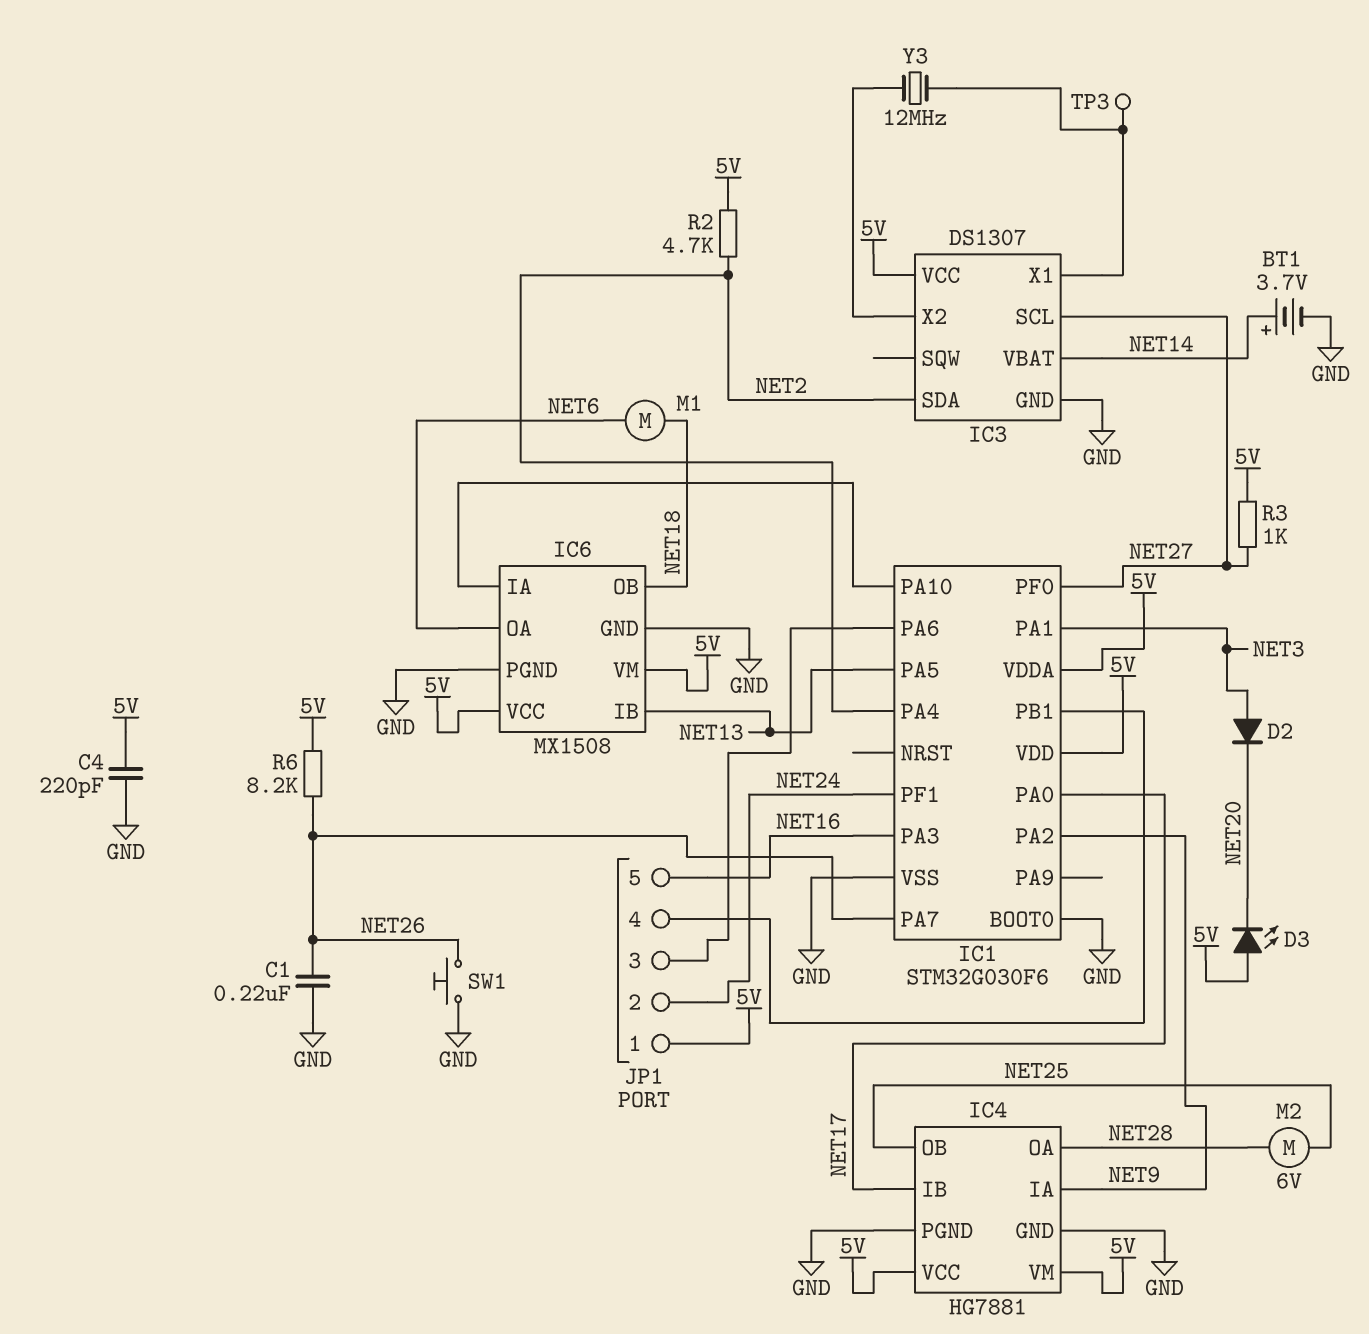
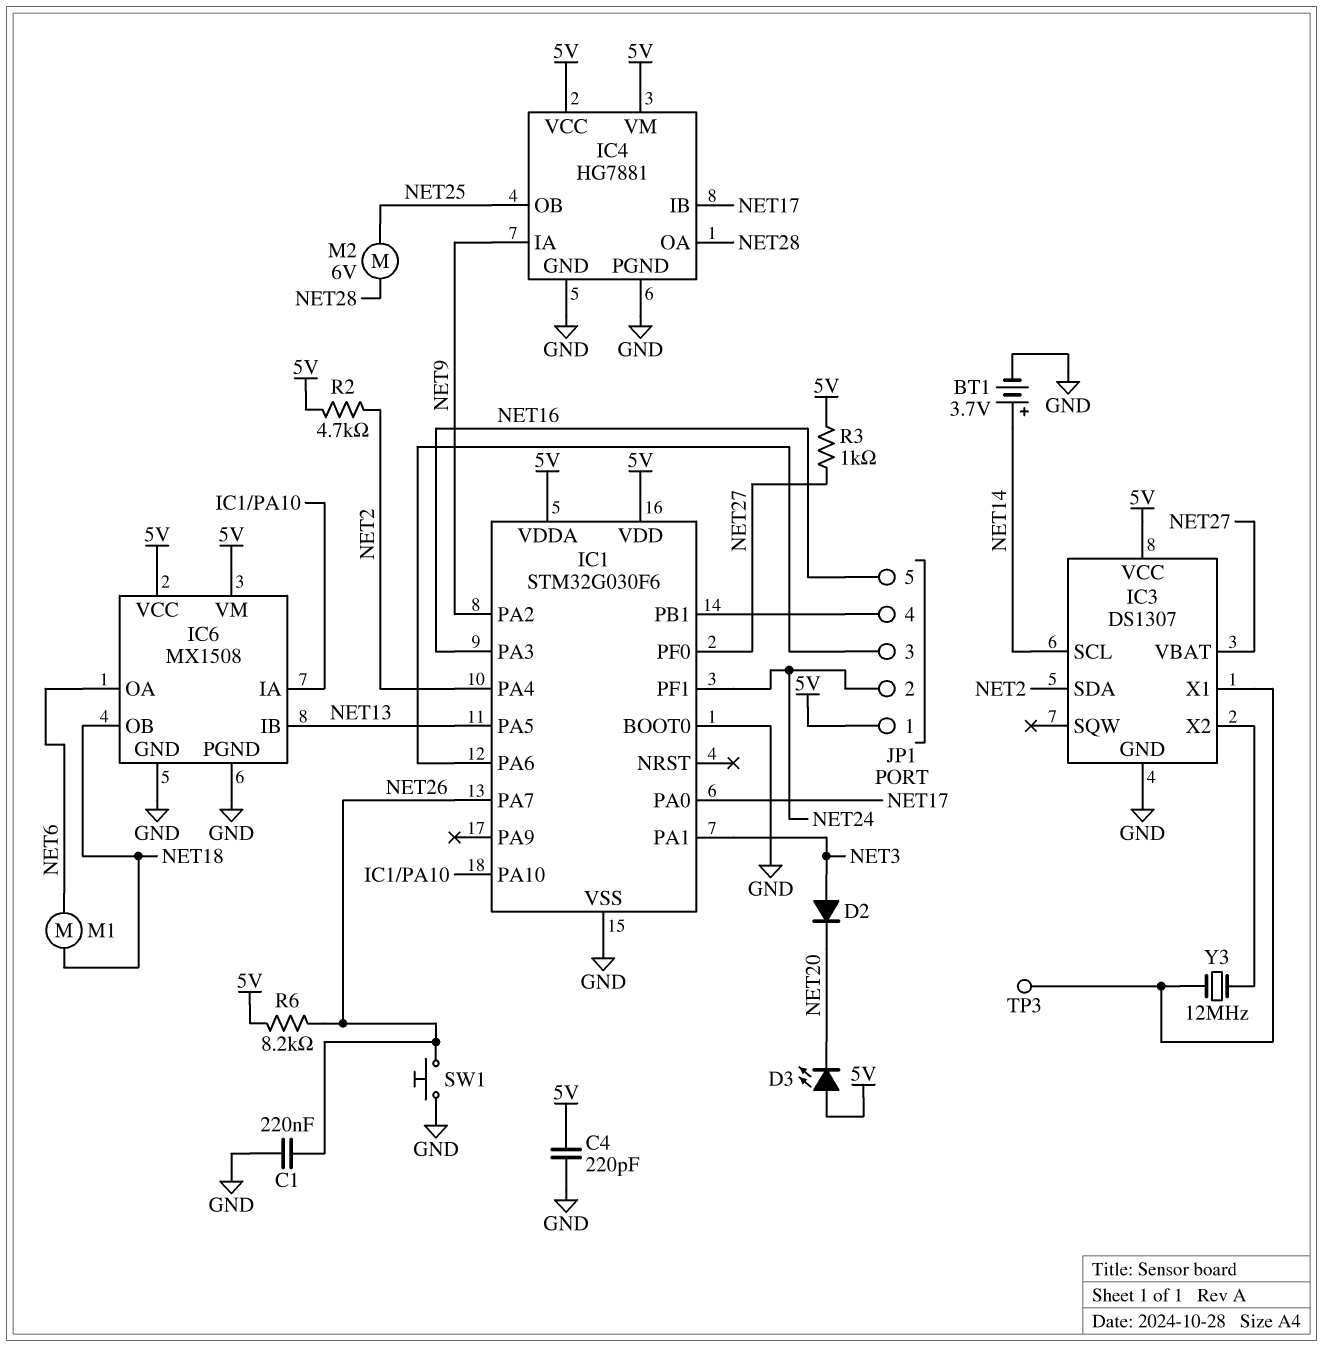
IC3 pin SCL: NET27 -> NET14
IC3 pin VBAT: NET14 -> NET27

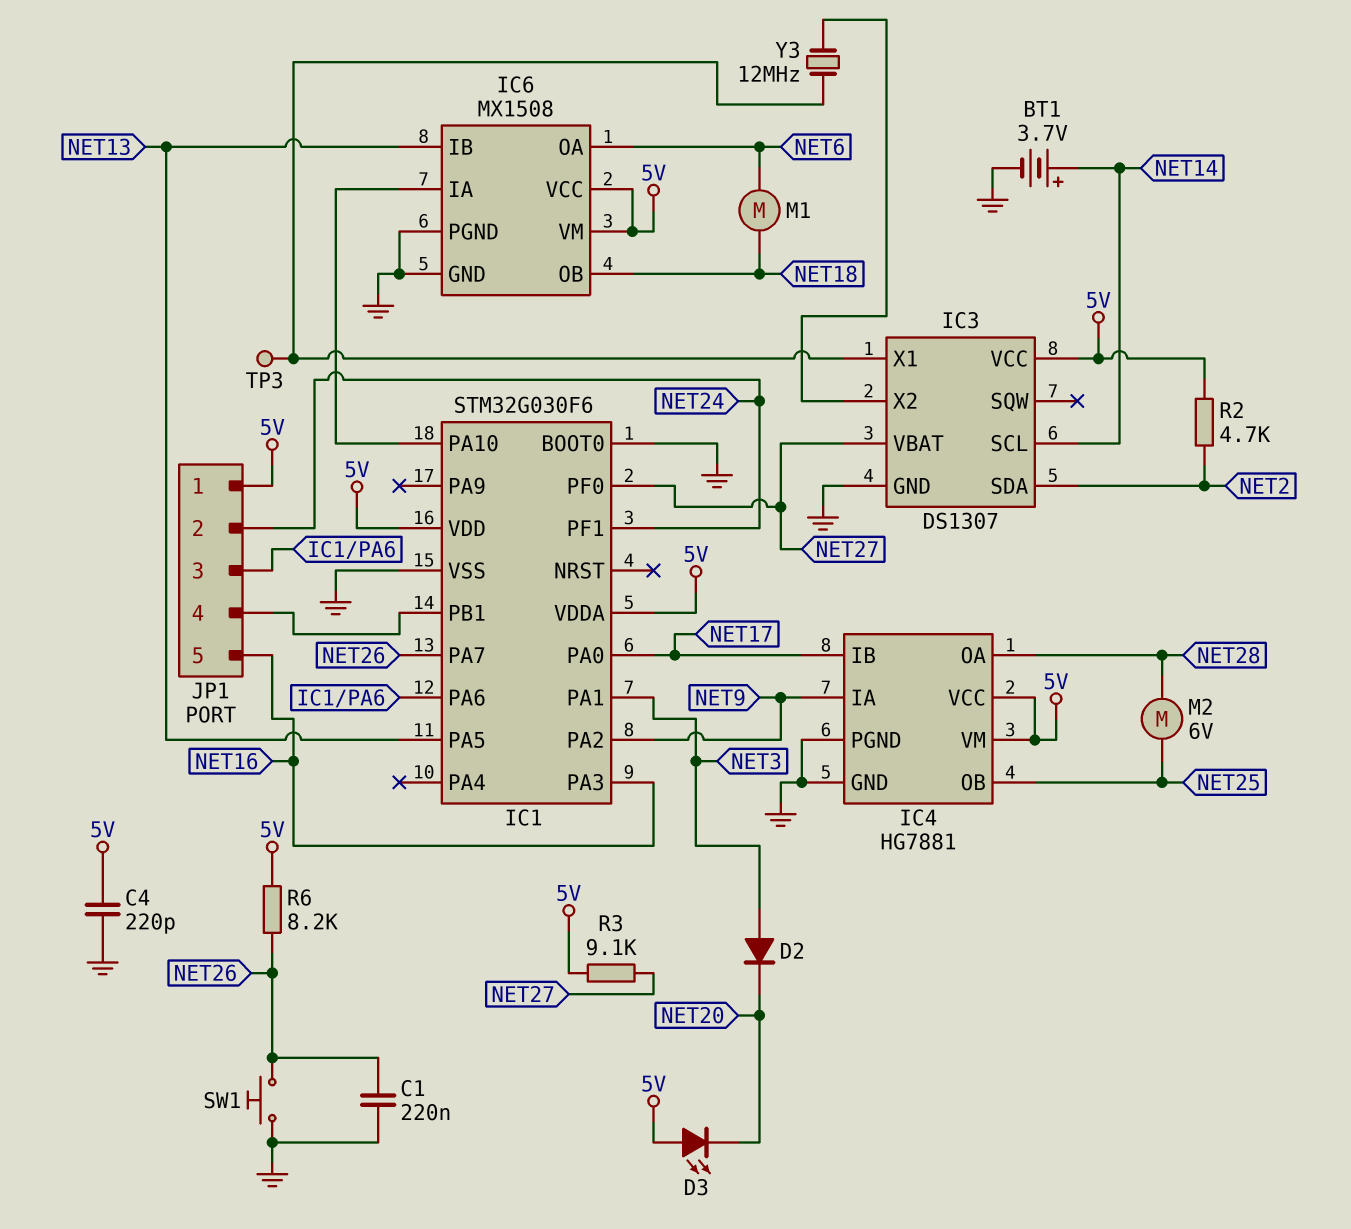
IC1 pin PA4: NET2 -> none
R3: 1k (5V, NET27) -> 9.1k (5V, NET27)

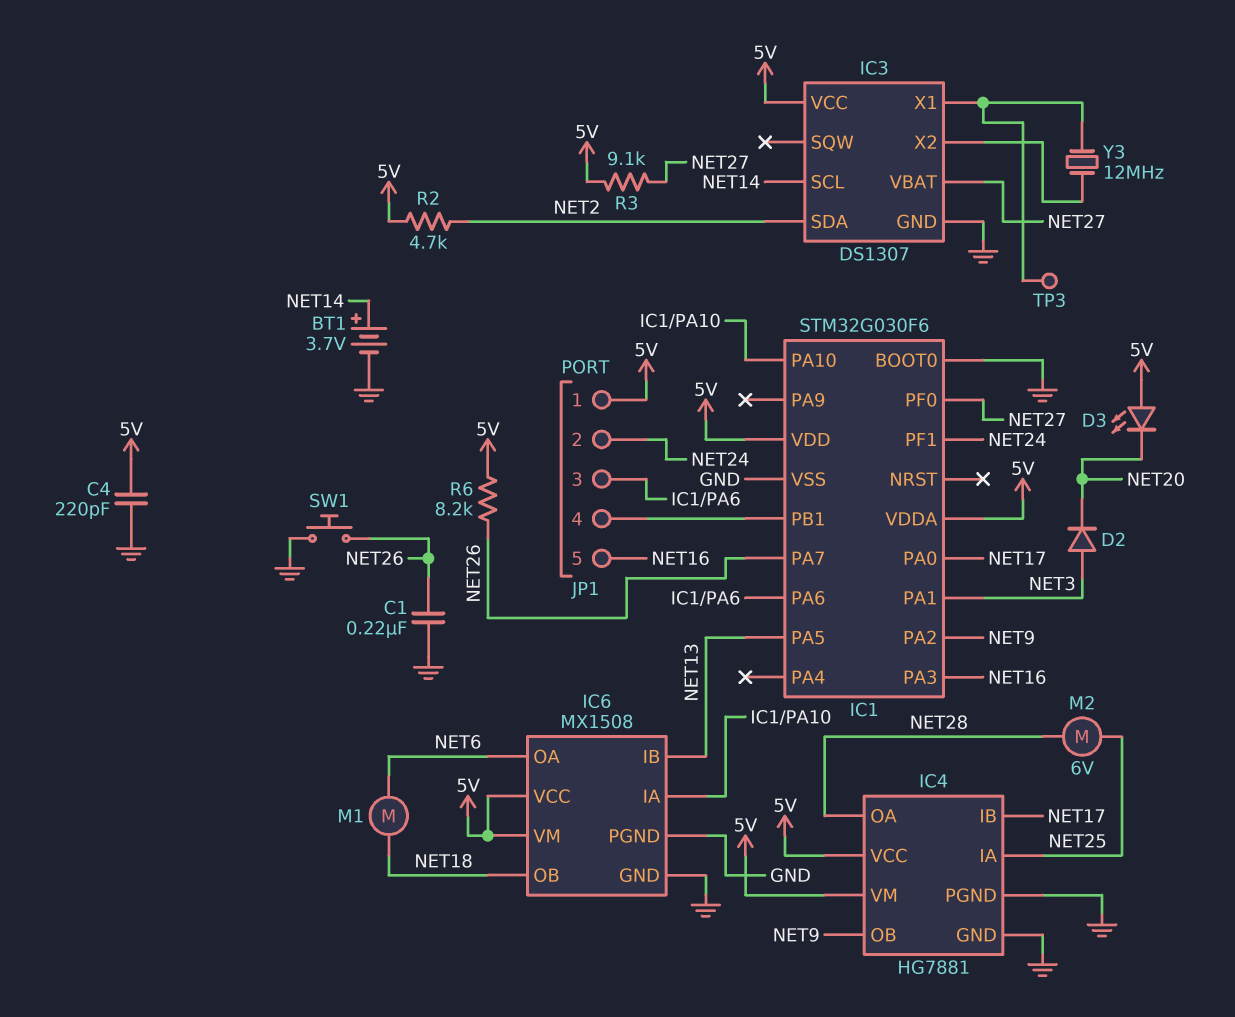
IC4 pin IA: NET9 -> NET25
IC4 pin OB: NET25 -> NET9

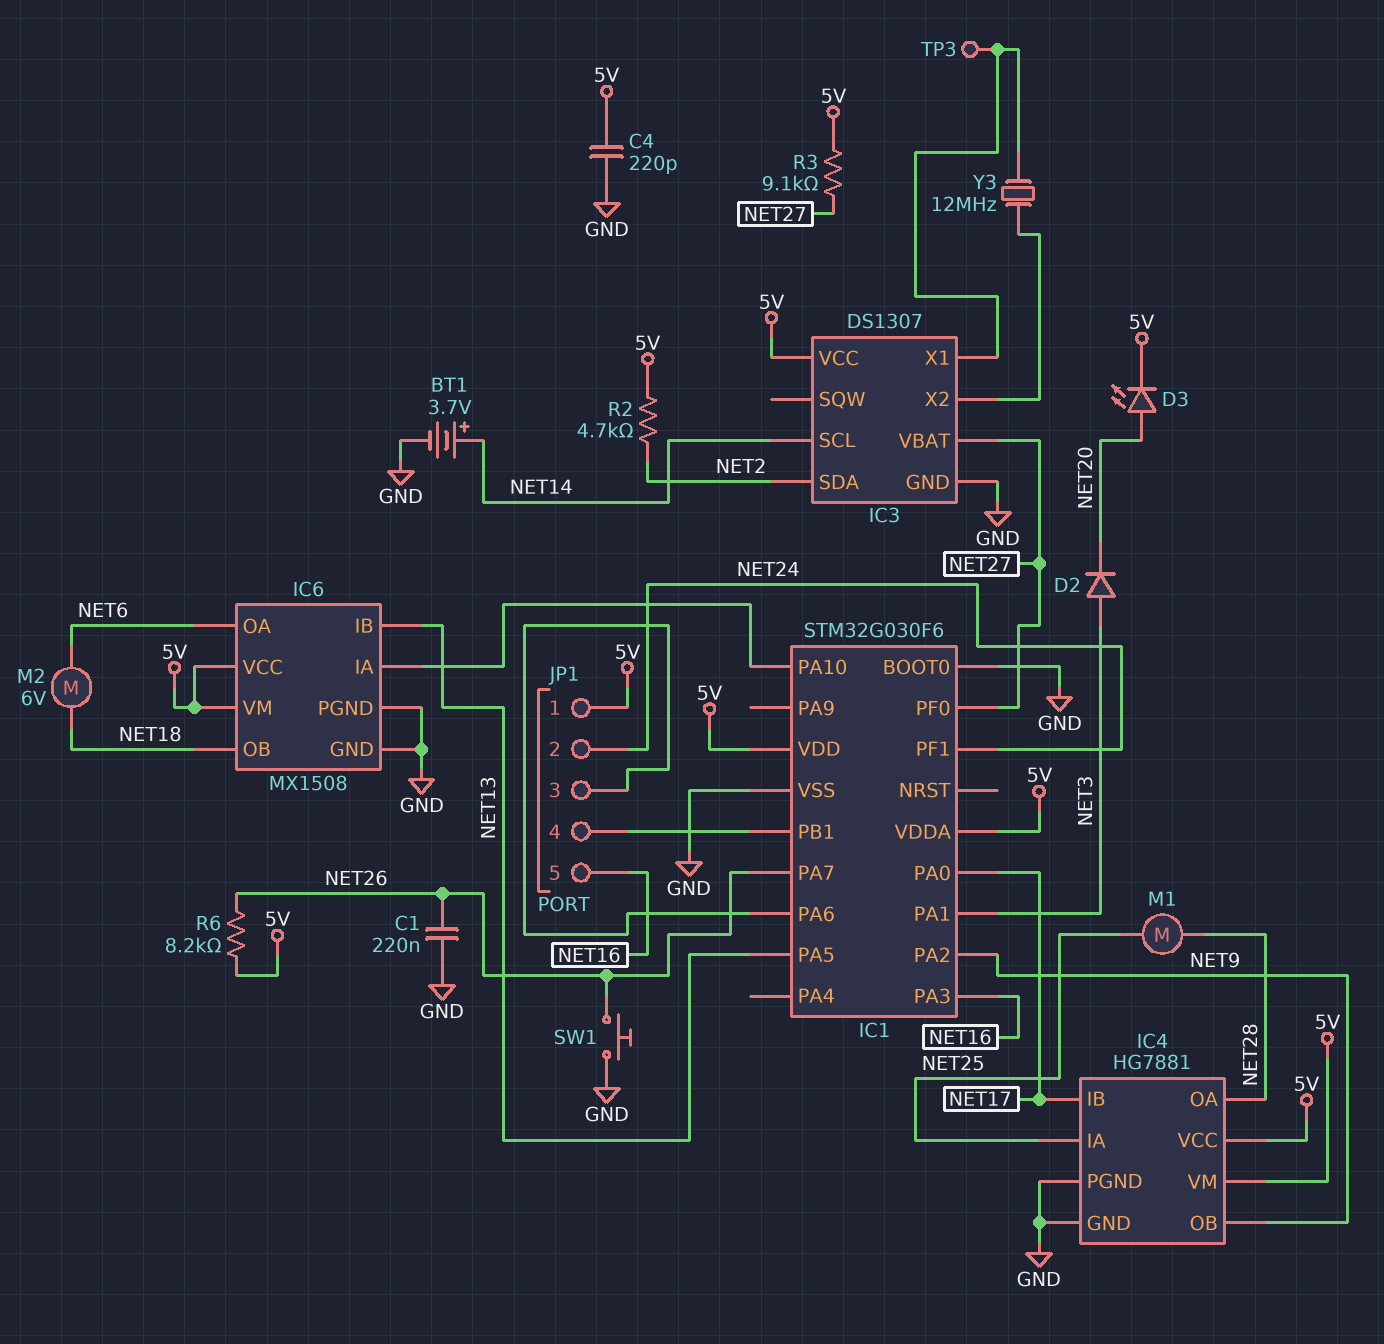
D3: LED (A 5V, K NET20) -> LED (A NET20, K 5V)
M1: motor (NET6, NET18) -> motor (NET25, NET28)
M2: motor 6V (NET25, NET28) -> motor 6V (NET6, NET18)

